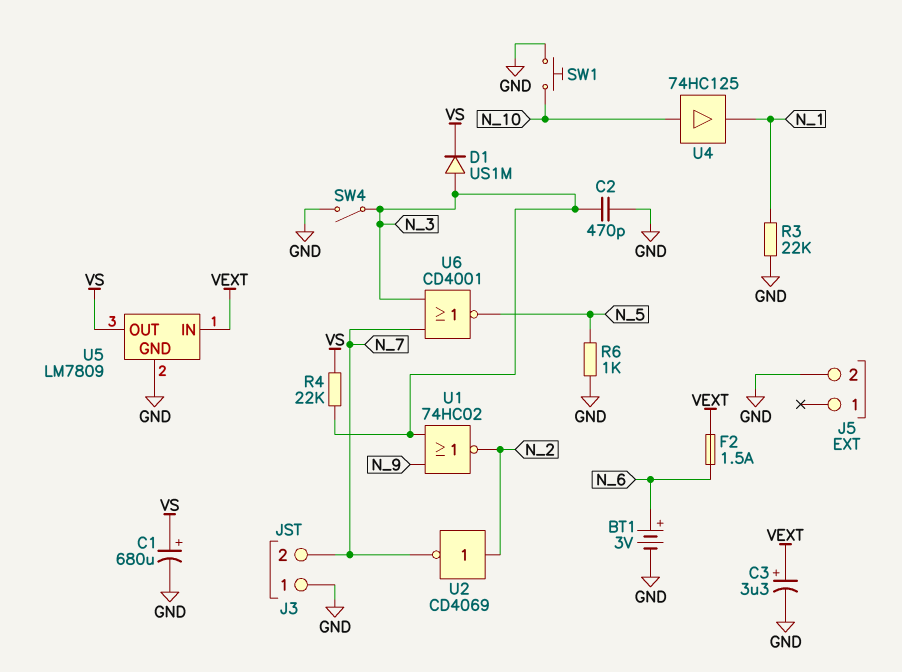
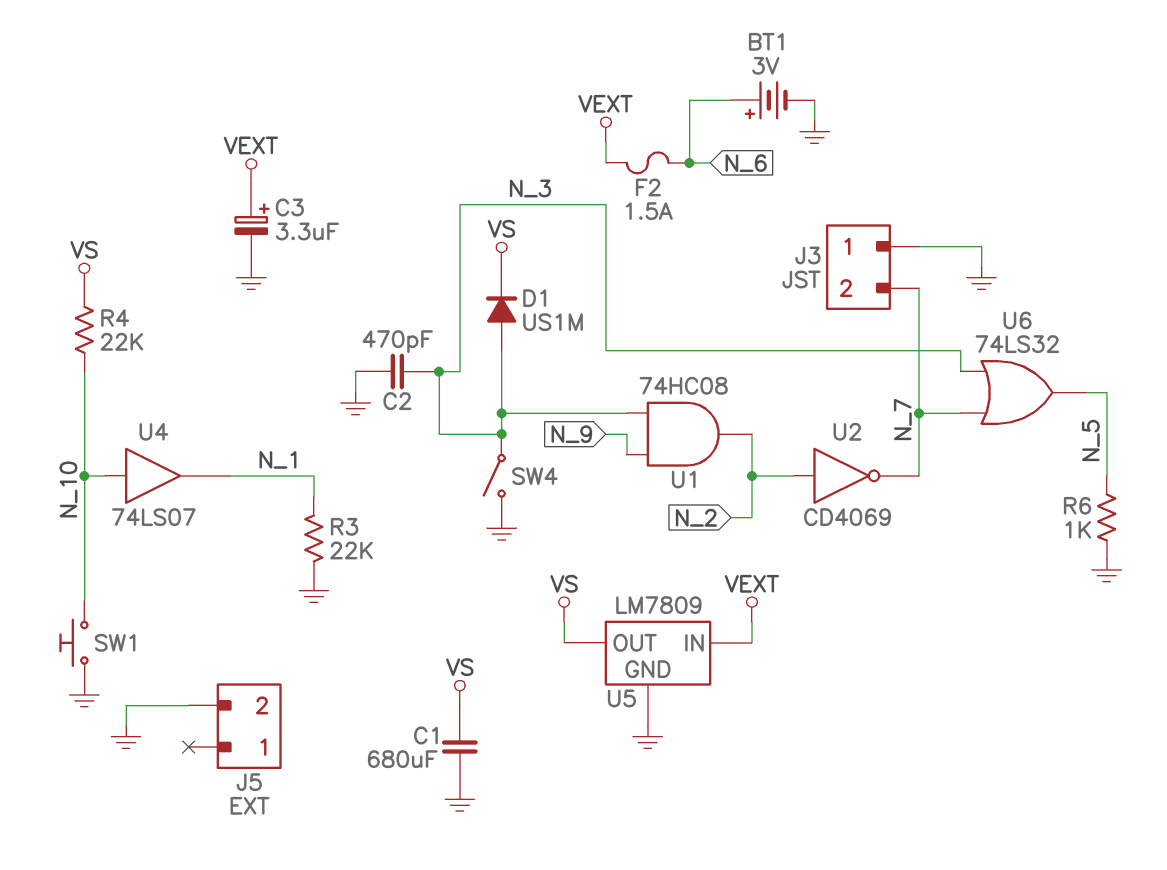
C1: 680uF (plus VS, minus GND) -> 680uF (GND, VS)
R4: 22k (N_3, VS) -> 22k (N_10, VS)
U1: NOR 74HC02 (in N_3, in N_9, out N_2) -> AND 74HC08 (in N_3, in N_9, out N_2)
U4: buffer 74HC125 (in N_10, out N_1) -> buffer 74LS07 (in N_10, out N_1)
U6: NOR CD4001 (in N_3, in N_7, out N_5) -> OR 74LS32 (in N_3, in N_7, out N_5)

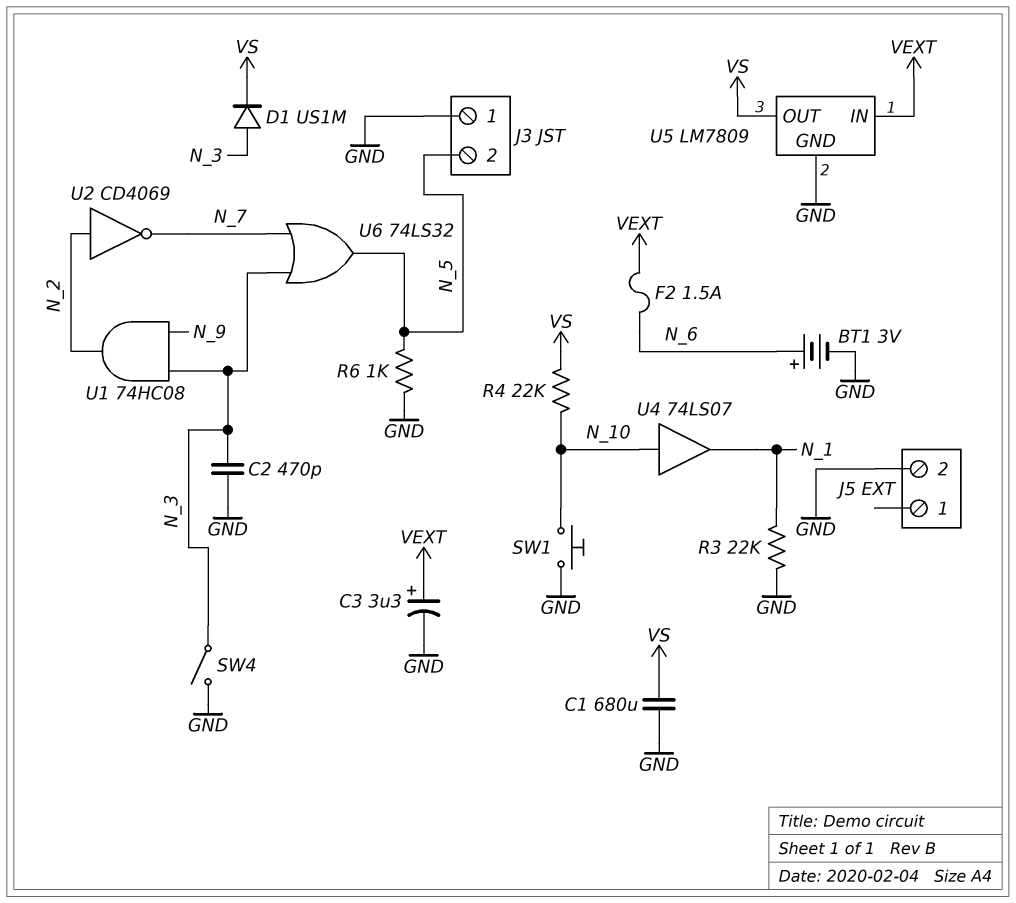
J3 pin 2: N_7 -> N_5

